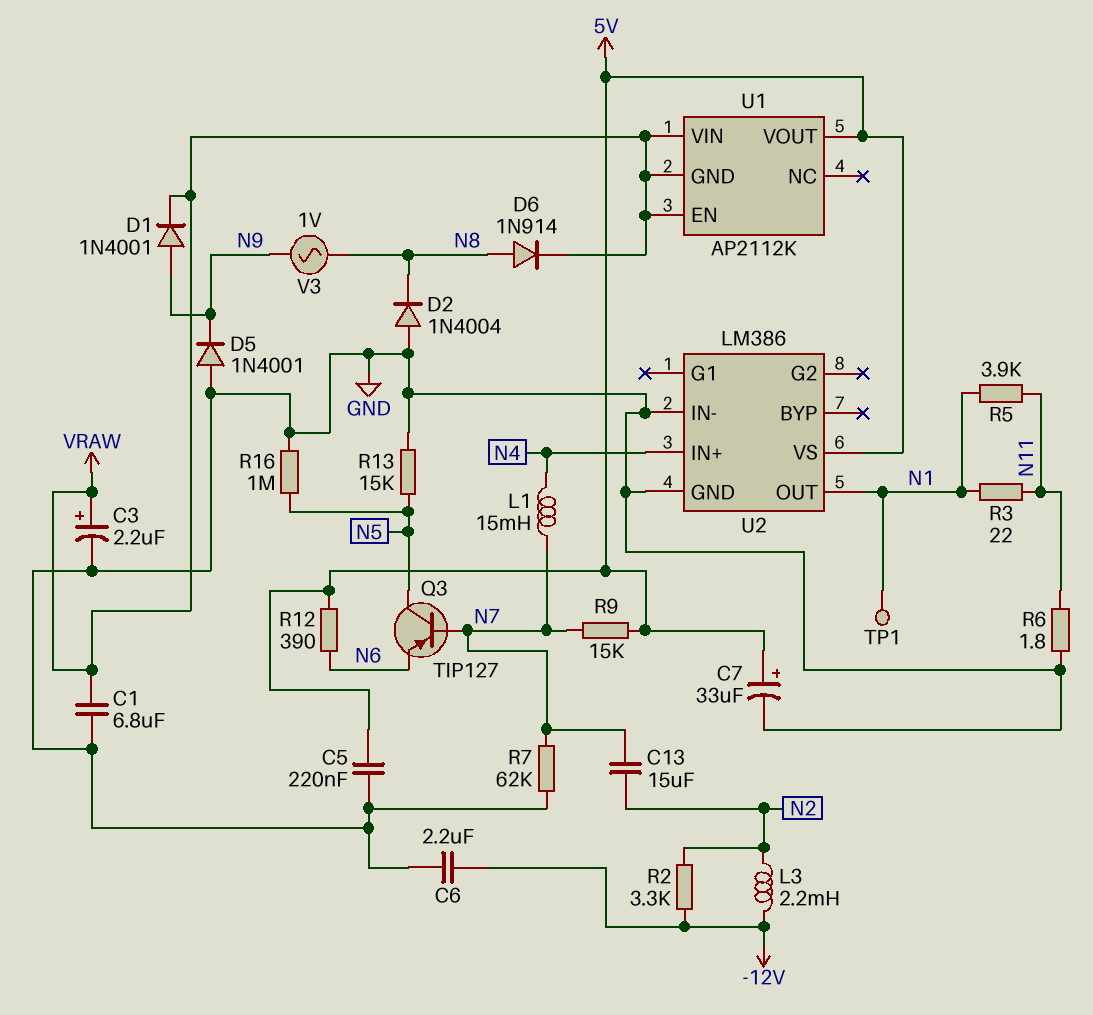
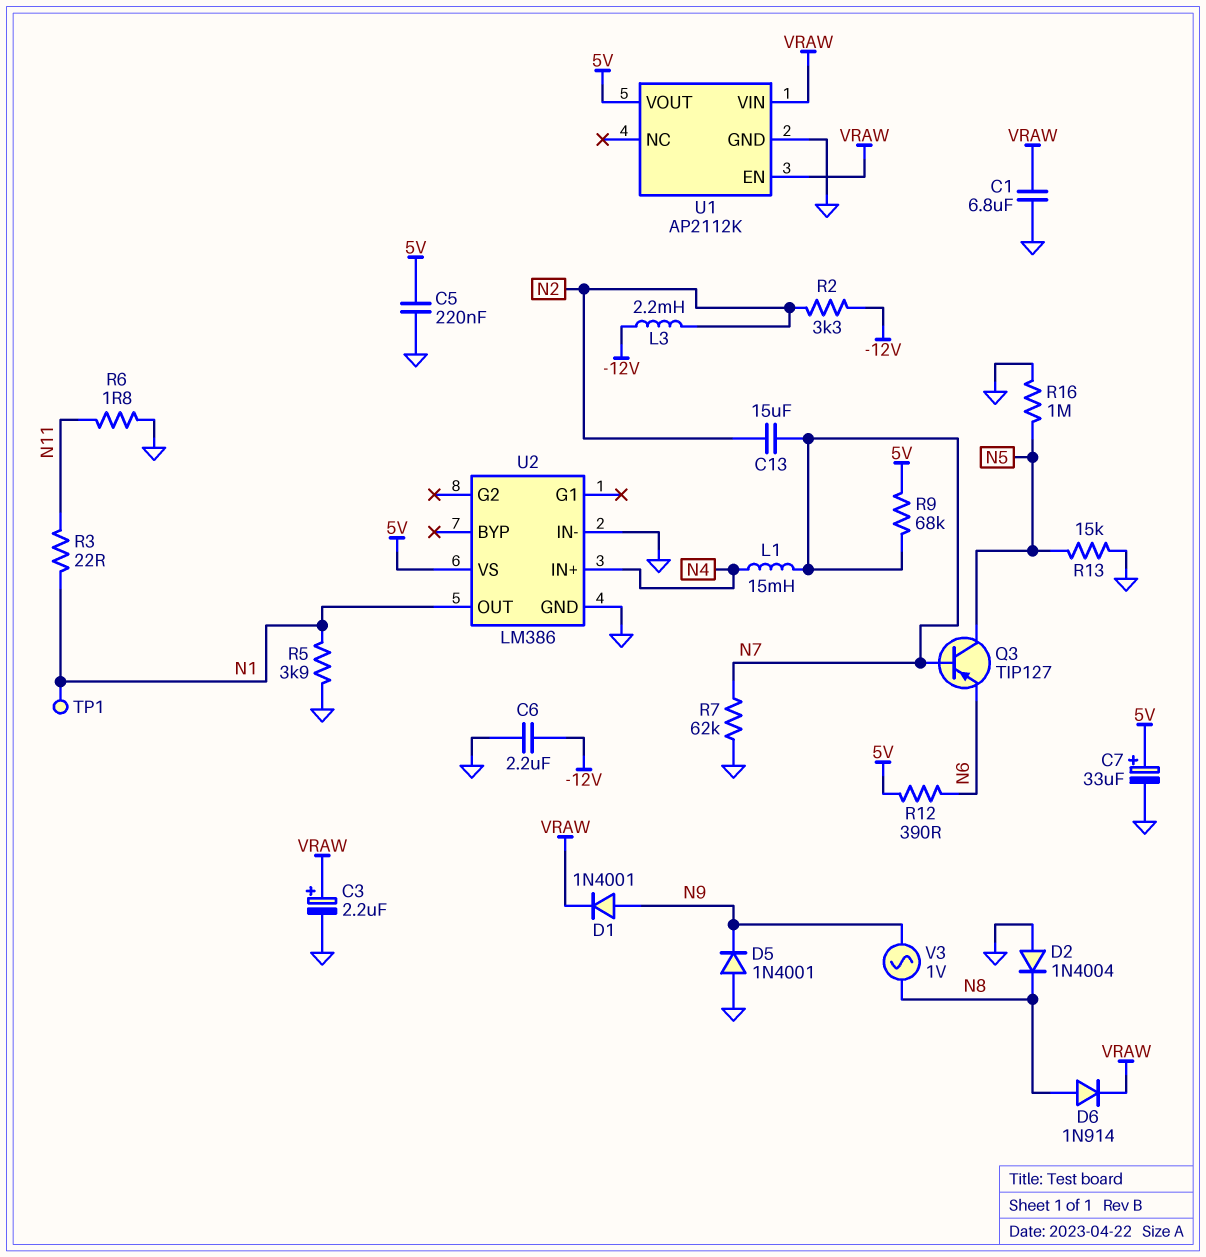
R5: 3.9k (N1, N11) -> 3.9k (GND, N1)
R9: 15k (5V, N7) -> 68k (5V, N7)
U1 pin GND: VRAW -> GND

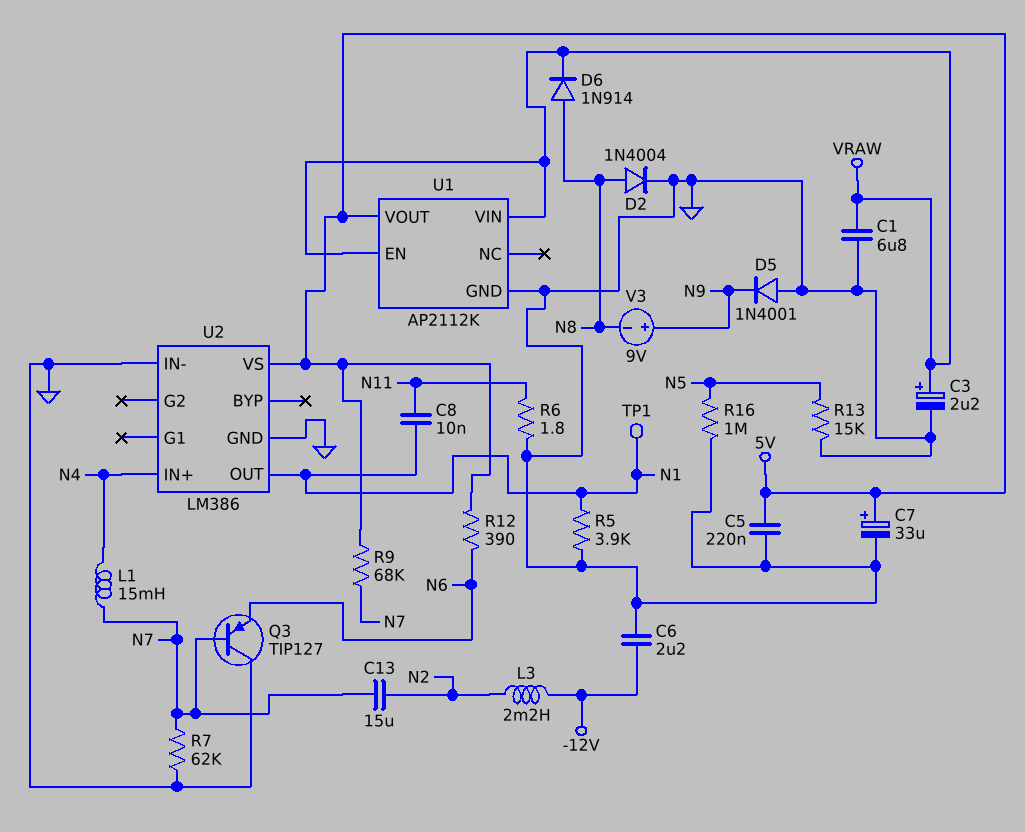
C8: none -> 10nF (N1, N11)
D1: diode 1N4001 (A N9, K VRAW) -> none
D2: diode 1N4004 (A GND, K N8) -> diode 1N4004 (A N8, K GND)
Q3: PNP TIP127 (B N7, C N5, E N6) -> PNP TIP127 (B N7, C GND, E N6)
R2: 3.3k (-12V, N2) -> none
R3: 22 (N1, N11) -> none
V3: AC 1V (N8, N9) -> 9V (plus N9, minus N8)

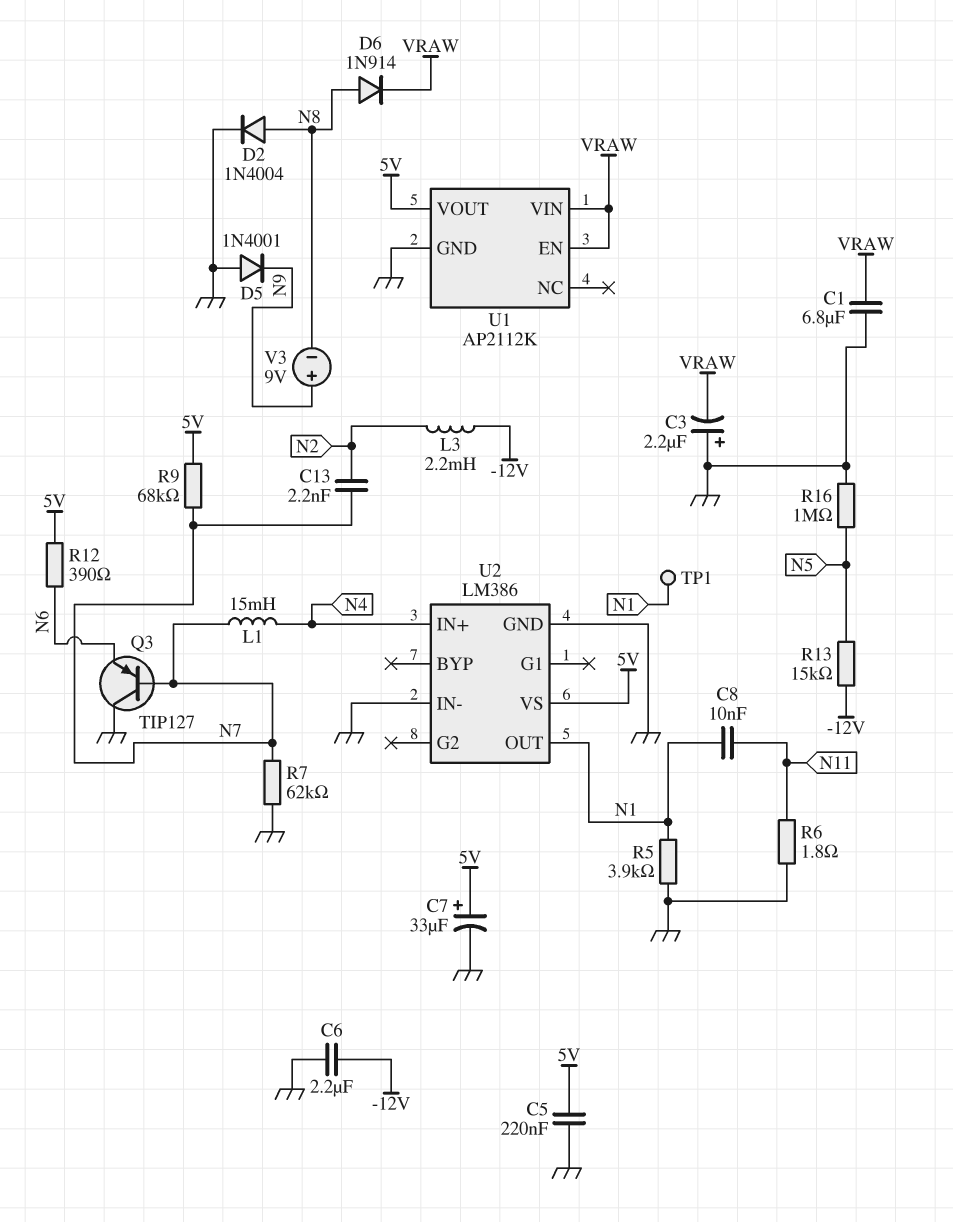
C3: 2.2uF (plus VRAW, minus GND) -> 2.2uF (plus GND, minus VRAW)
C13: 15uF (N2, N7) -> 2.2nF (N2, N7)
R13: 15k (GND, N5) -> 15k (-12V, N5)

